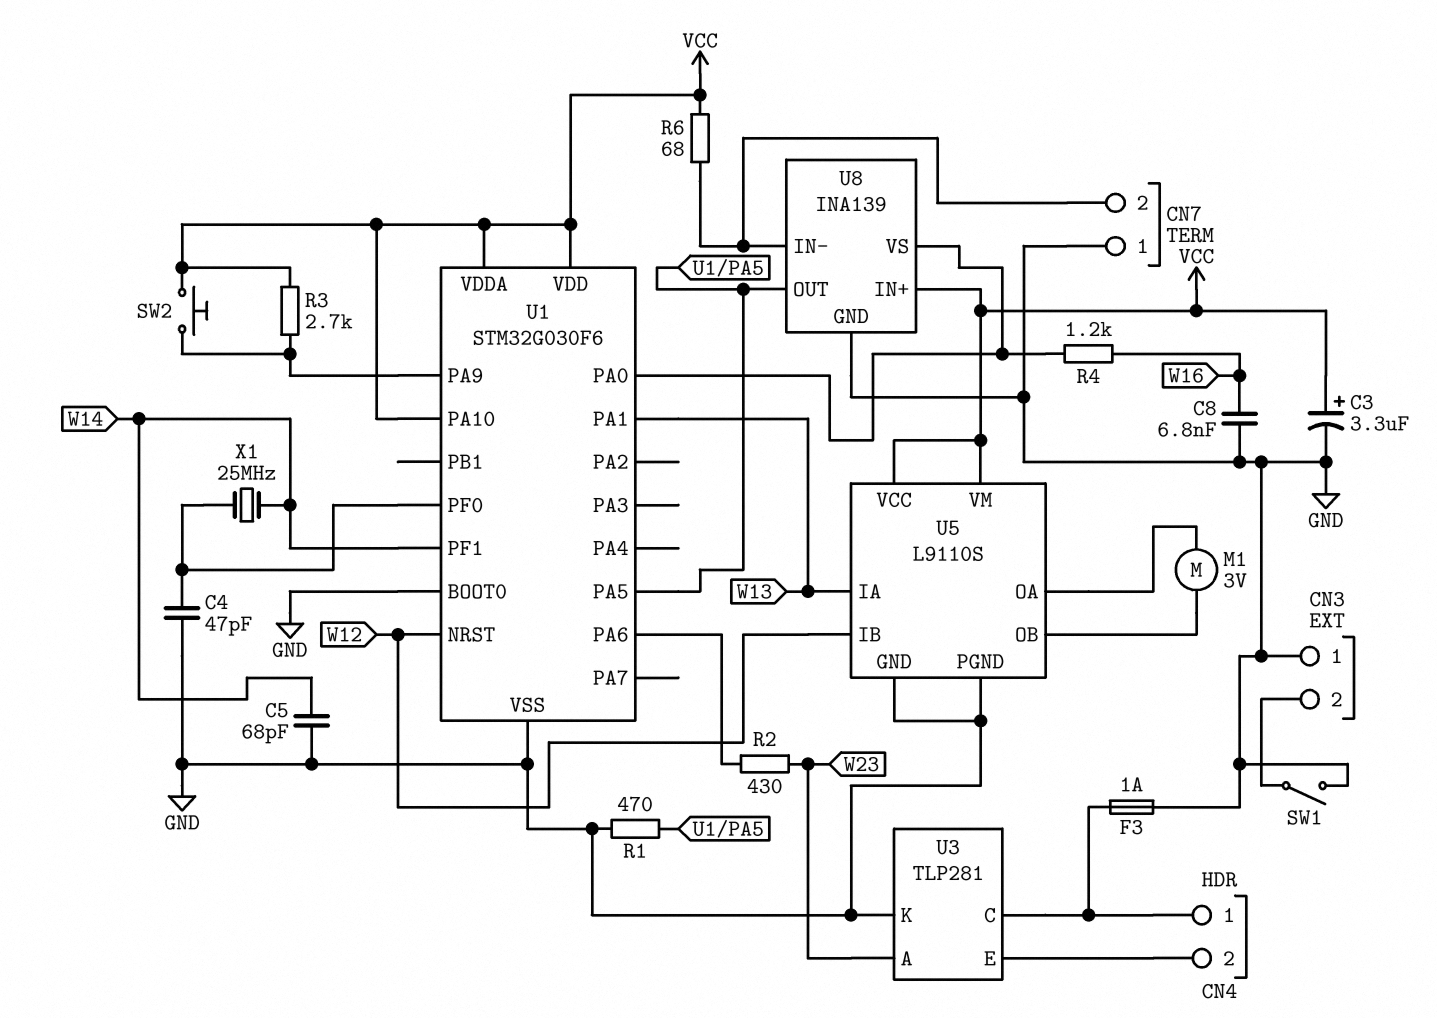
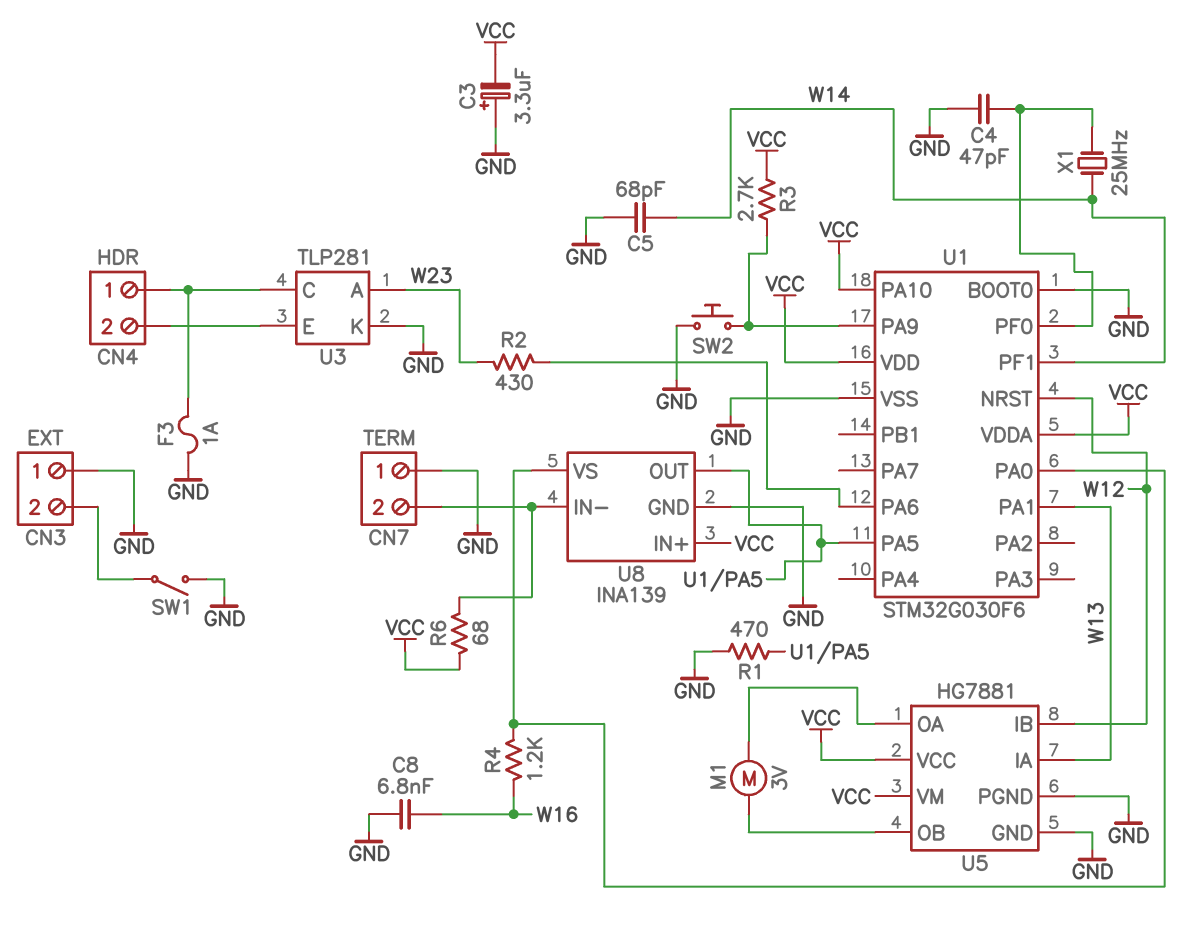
C3: 3.3uF (plus VCC, minus GND) -> 3.3uF (plus GND, minus VCC)
SW2: button (U1/PA9, VCC) -> button (GND, U1/PA9)
U5: L9110S -> HG7881

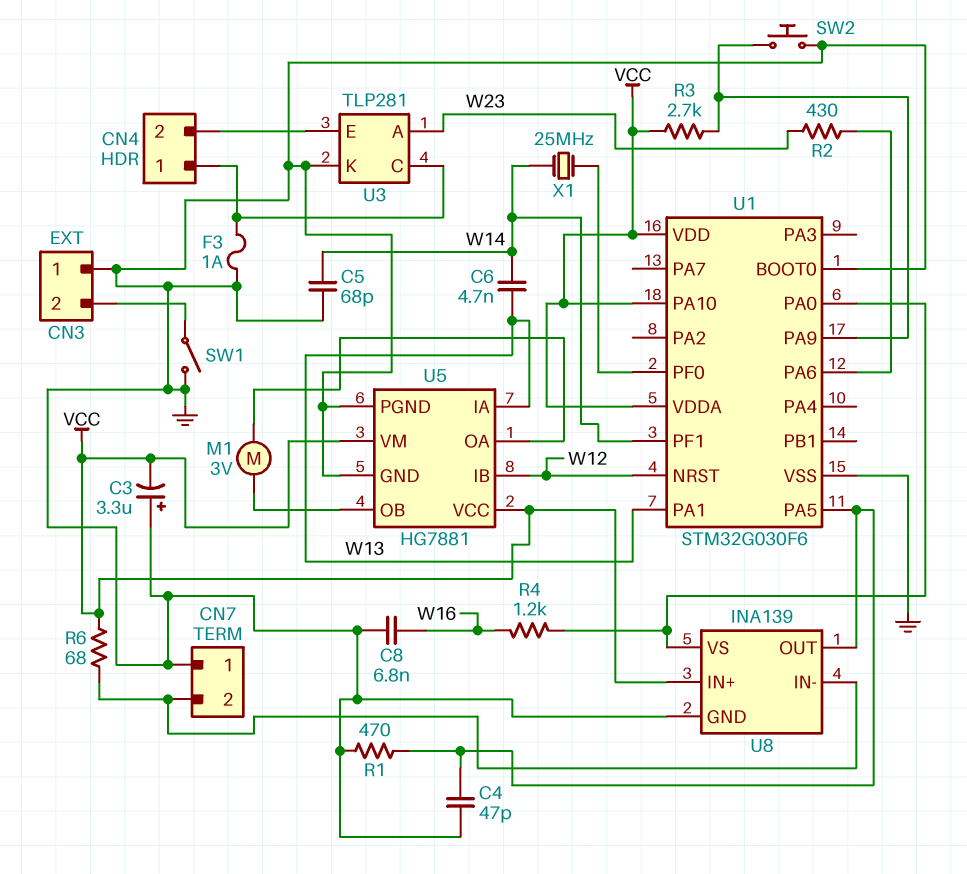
C4: 47pF (GND, U1/PF0) -> 47pF (GND, U1/PA5)
C6: none -> 4.7nF (W13, W14)

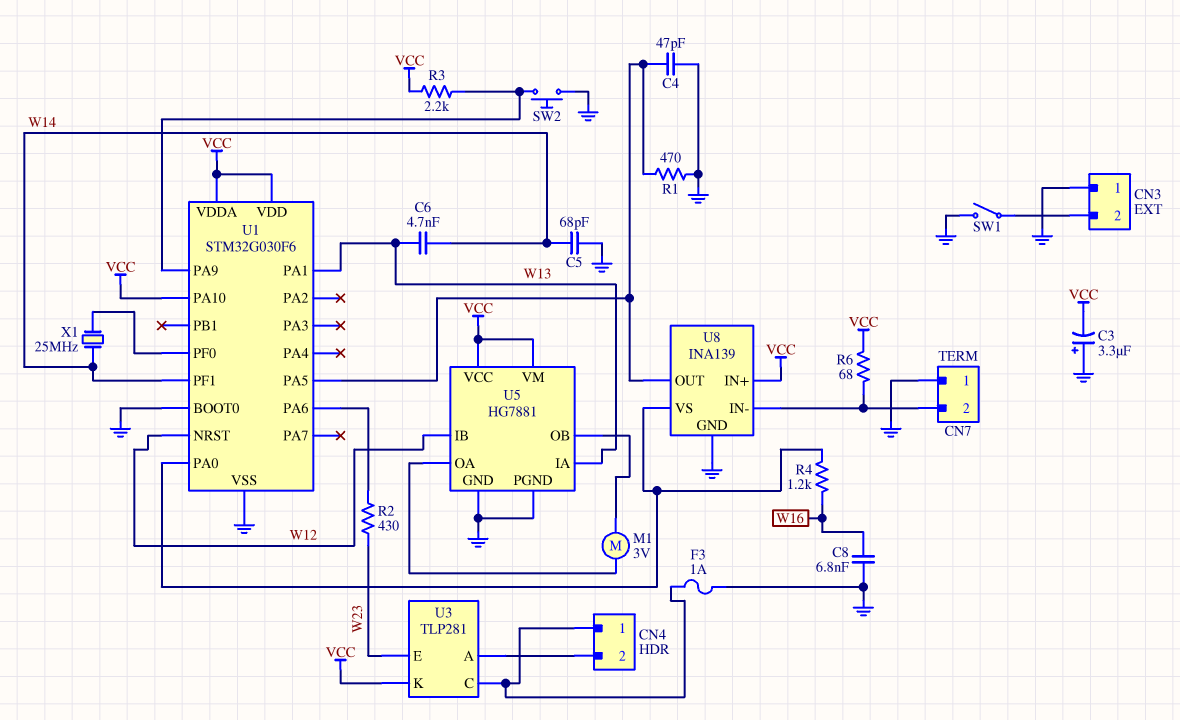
R3: 2.7k (U1/PA9, VCC) -> 2.2k (U1/PA9, VCC)
U3 pin A: W23 -> CN4/2
U3 pin E: CN4/2 -> W23
U3 pin K: GND -> VCC

